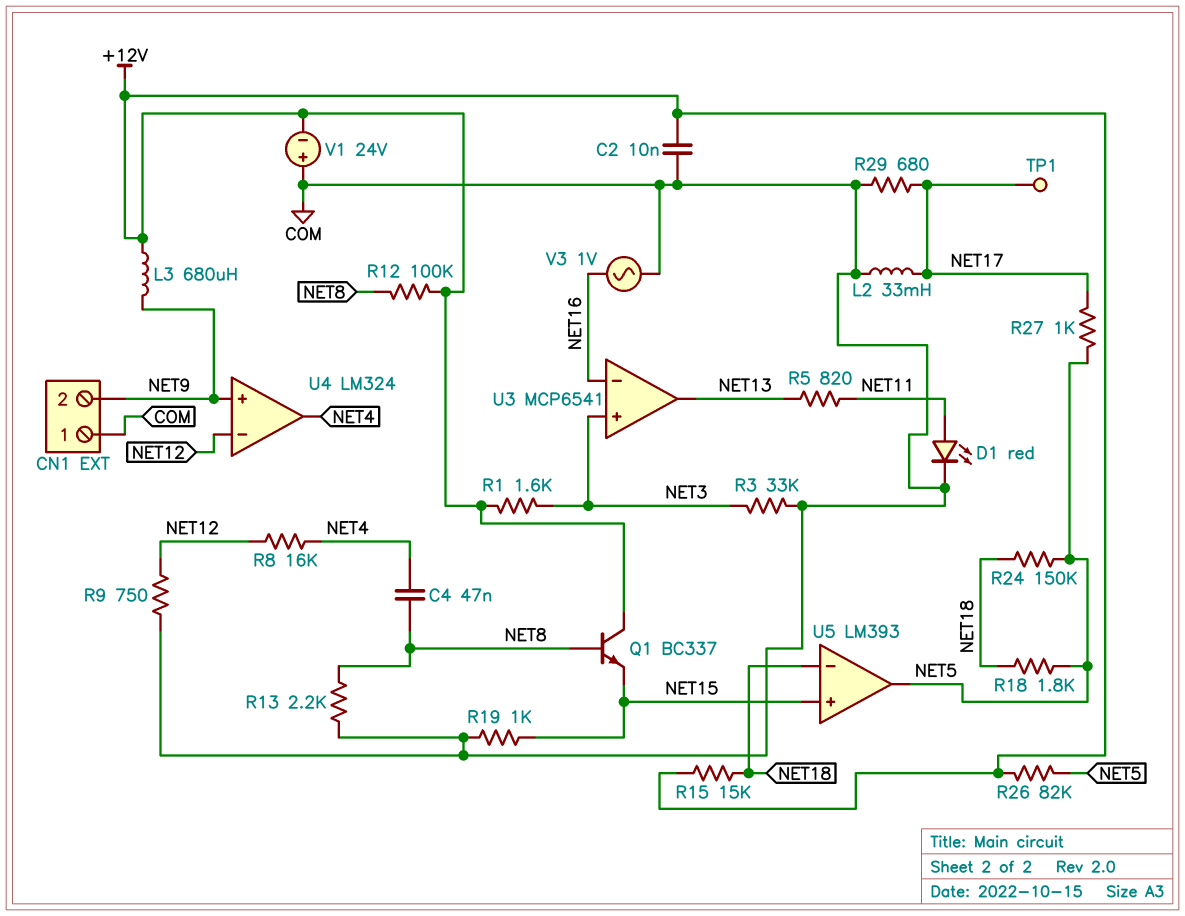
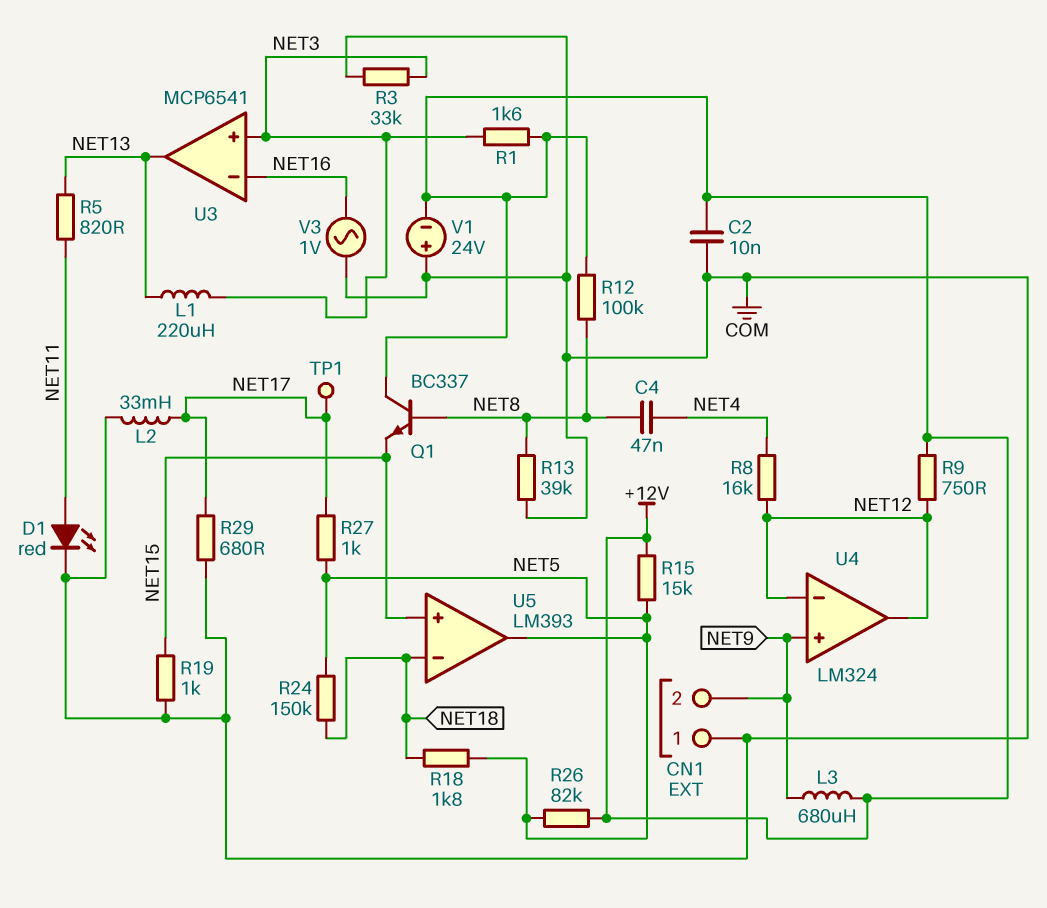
L1: none -> 220uH (NET3, NET13)
R9: 750 (COM, NET12) -> 750 (+12V, NET12)
R13: 2.2k (COM, NET8) -> 39k (COM, NET8)
R15: 15k (+12V, NET18) -> 15k (+12V, NET5)
U4 pin out: NET4 -> NET12

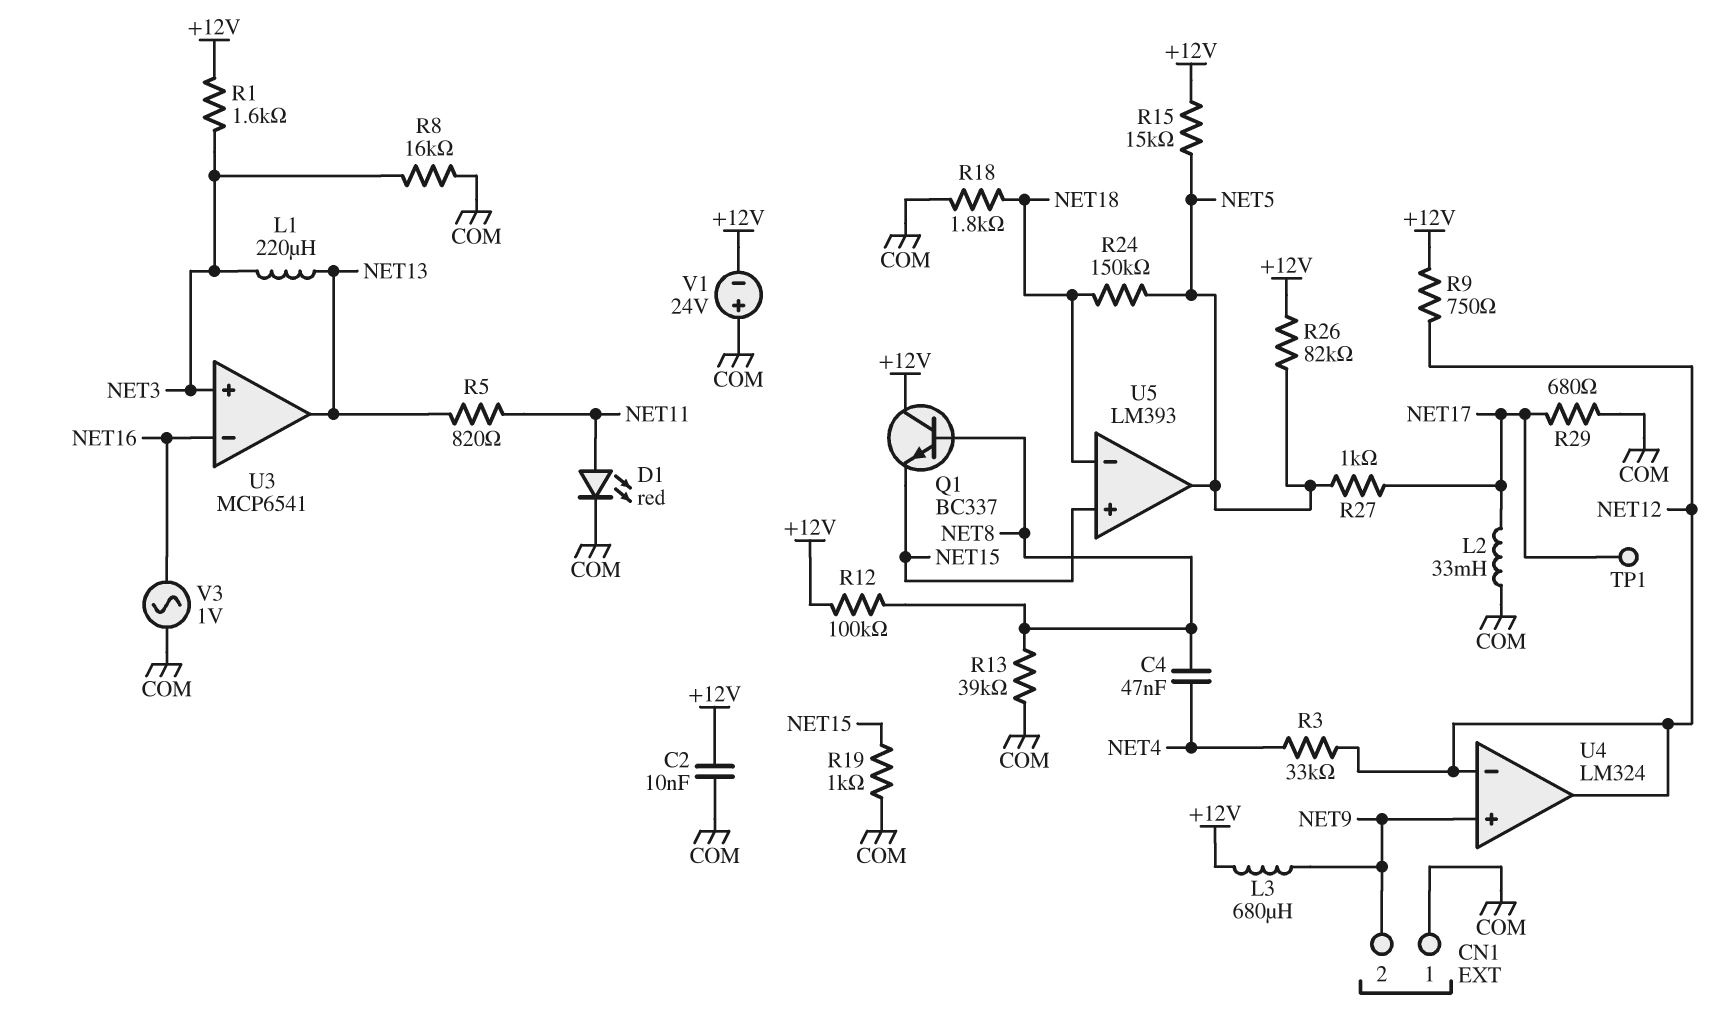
R3: 33k (COM, NET3) -> 33k (NET4, NET12)
R8: 16k (NET4, NET12) -> 16k (COM, NET3)
R18: 1.8k (NET5, NET18) -> 1.8k (COM, NET18)

